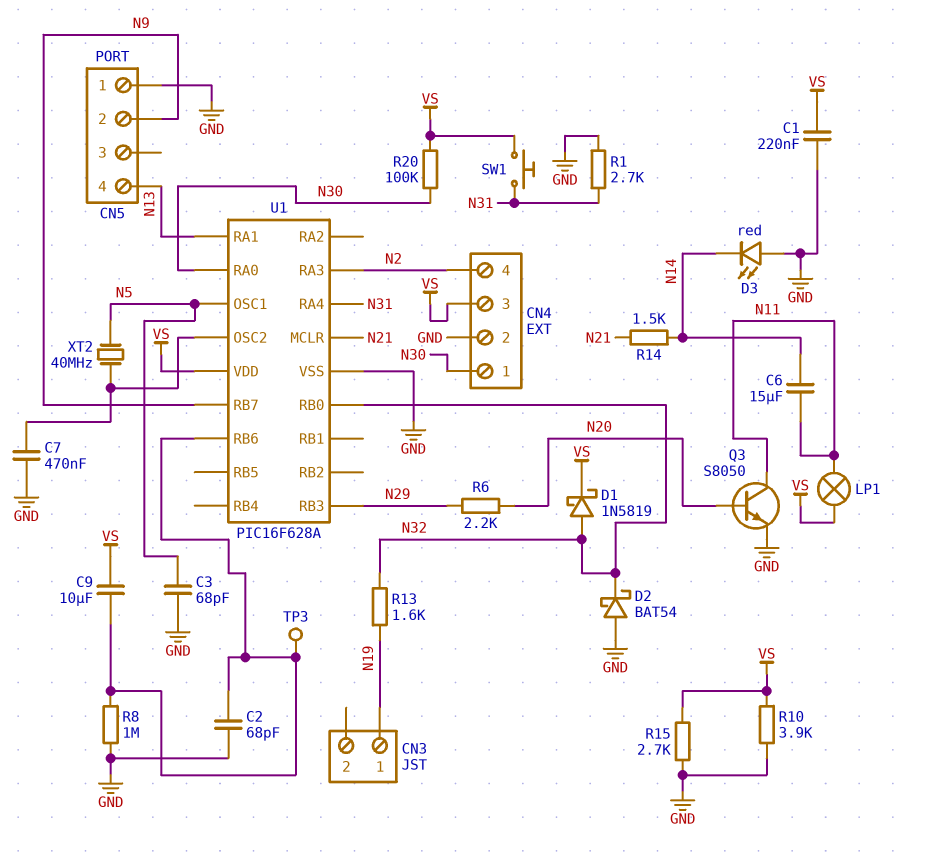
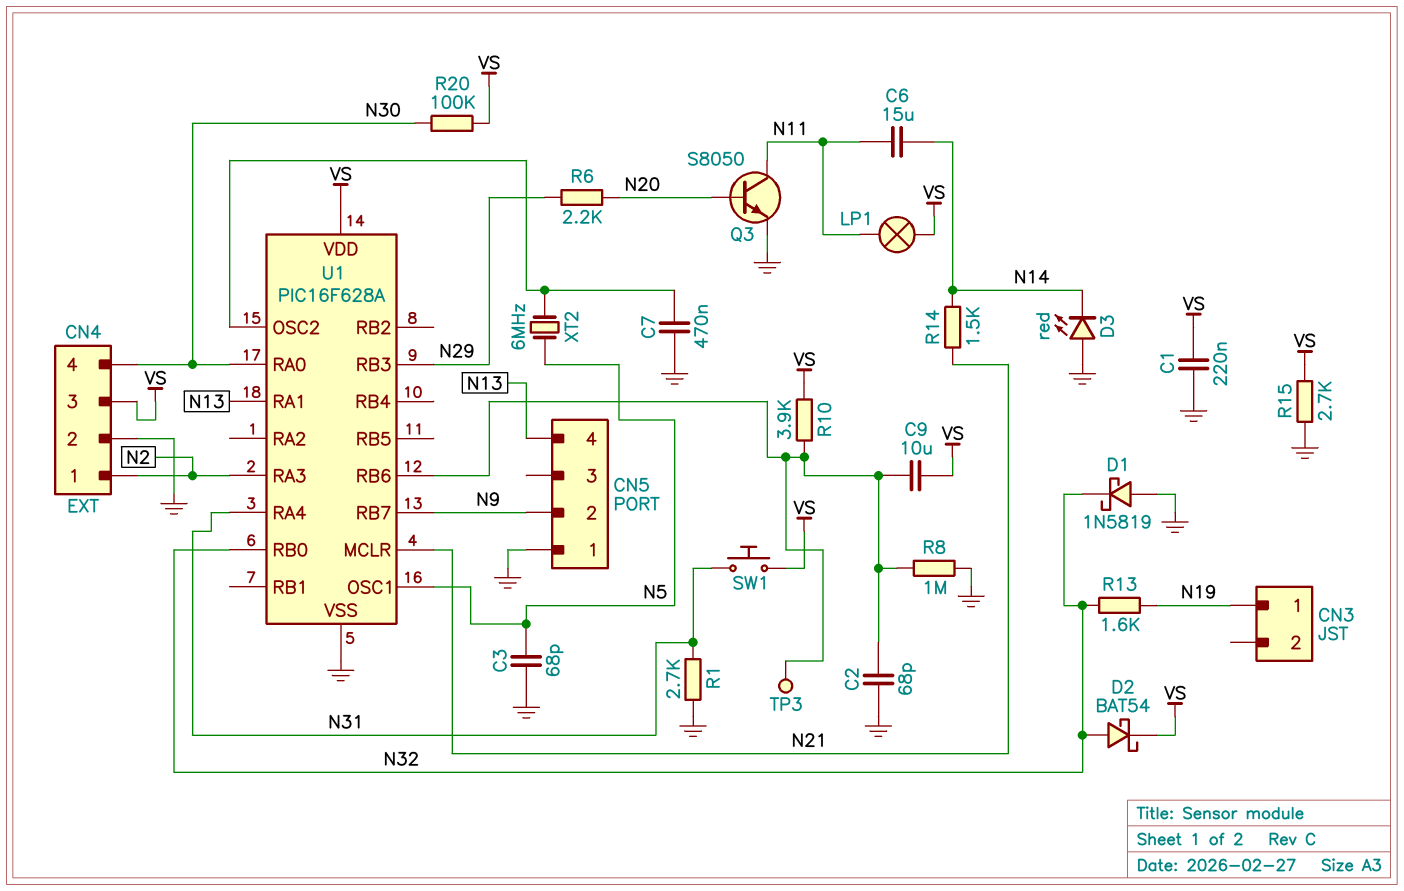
CN4 pin 1: N30 -> N2
CN4 pin 4: N2 -> N30
D1: schottky 1N5819 (A N32, K VS) -> schottky 1N5819 (A GND, K N32)
D2: schottky BAT54 (A GND, K N32) -> schottky BAT54 (A N32, K VS)
R10: 3.9k (GND, VS) -> 3.9k (U1/RB6, VS)
XT2: 40MHz (N5, U1/OSC2) -> 6MHz (N5, U1/OSC2)

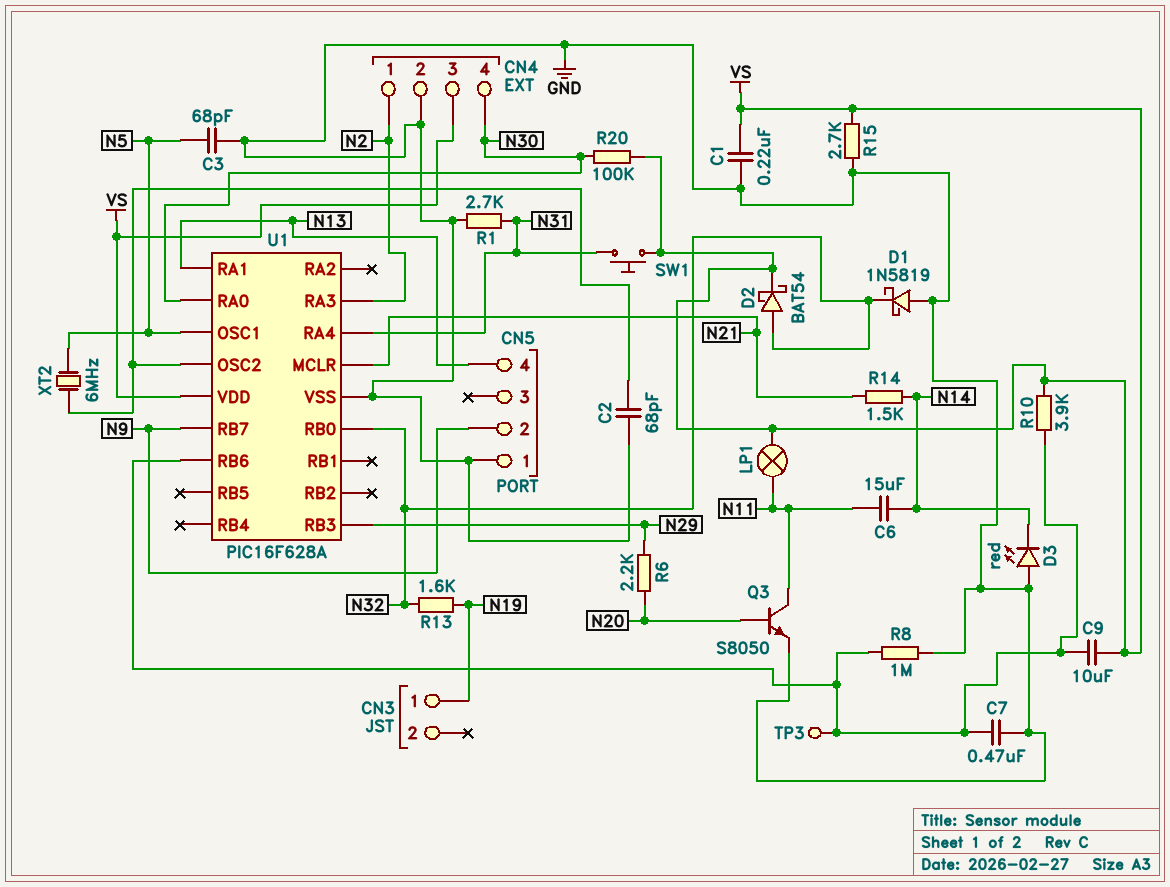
C2: 68pF (GND, U1/RB6) -> 68pF (GND, U1/OSC2)
C7: 470nF (GND, U1/OSC2) -> 470nF (GND, U1/RB6)

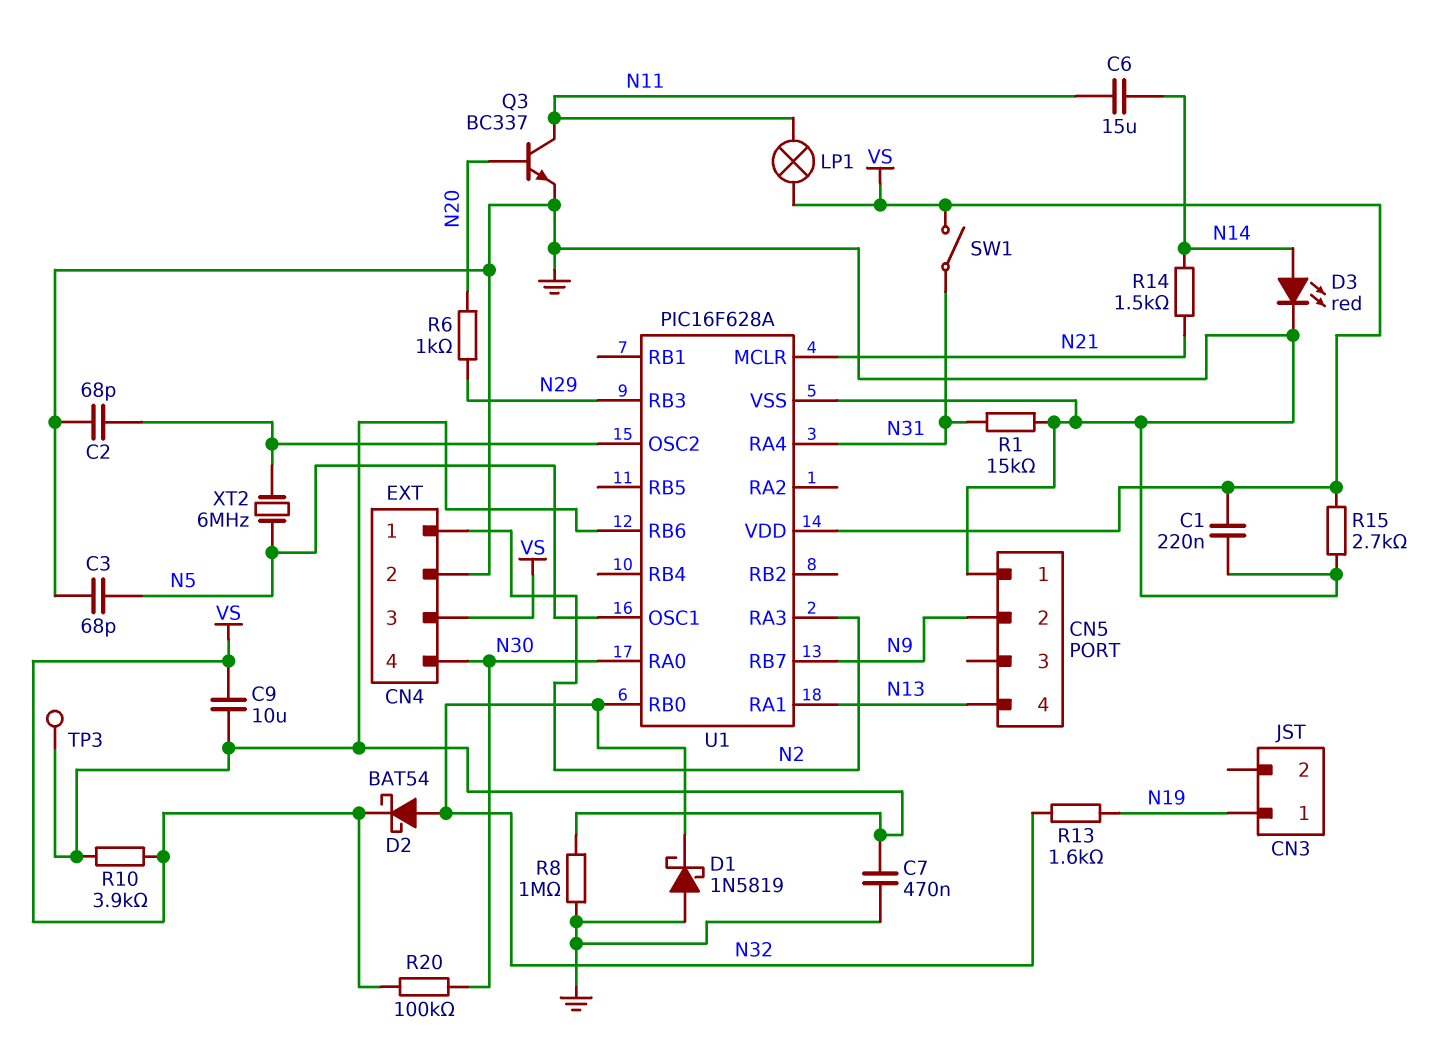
D3: LED red (A GND, K N14) -> LED red (A N14, K GND)
Q3: NPN S8050 (B N20, C N11, E GND) -> NPN BC337 (B N20, C N11, E GND)
R1: 2.7k (GND, N31) -> 15k (GND, N31)
R6: 2.2k (N20, N29) -> 1k (N20, N29)
SW1: button (N31, VS) -> switch (N31, VS)

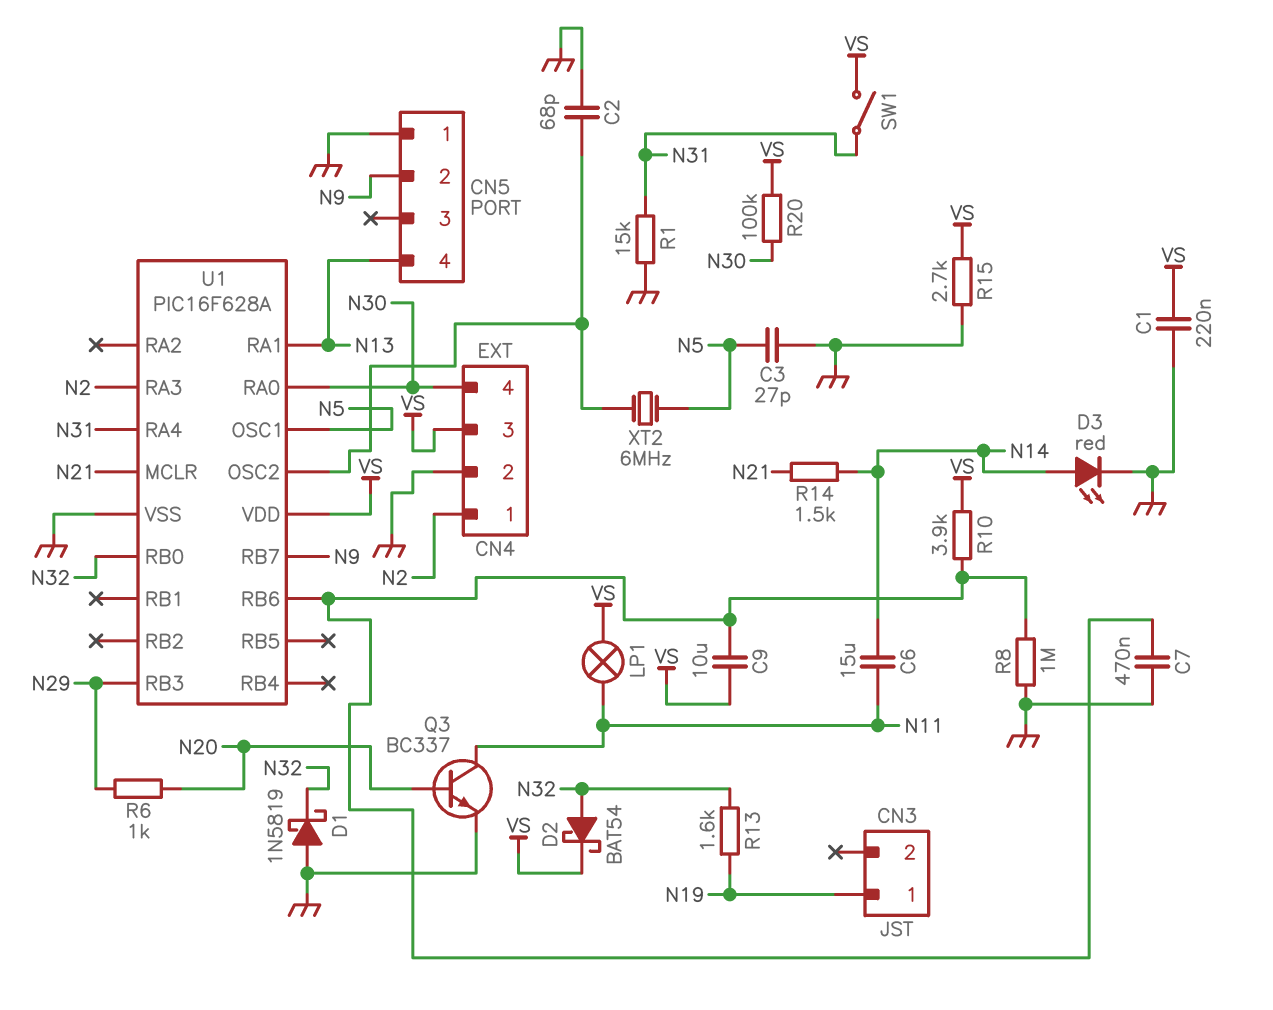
C3: 68pF (GND, N5) -> 27pF (GND, N5)
TP3: test point (U1/RB6) -> none

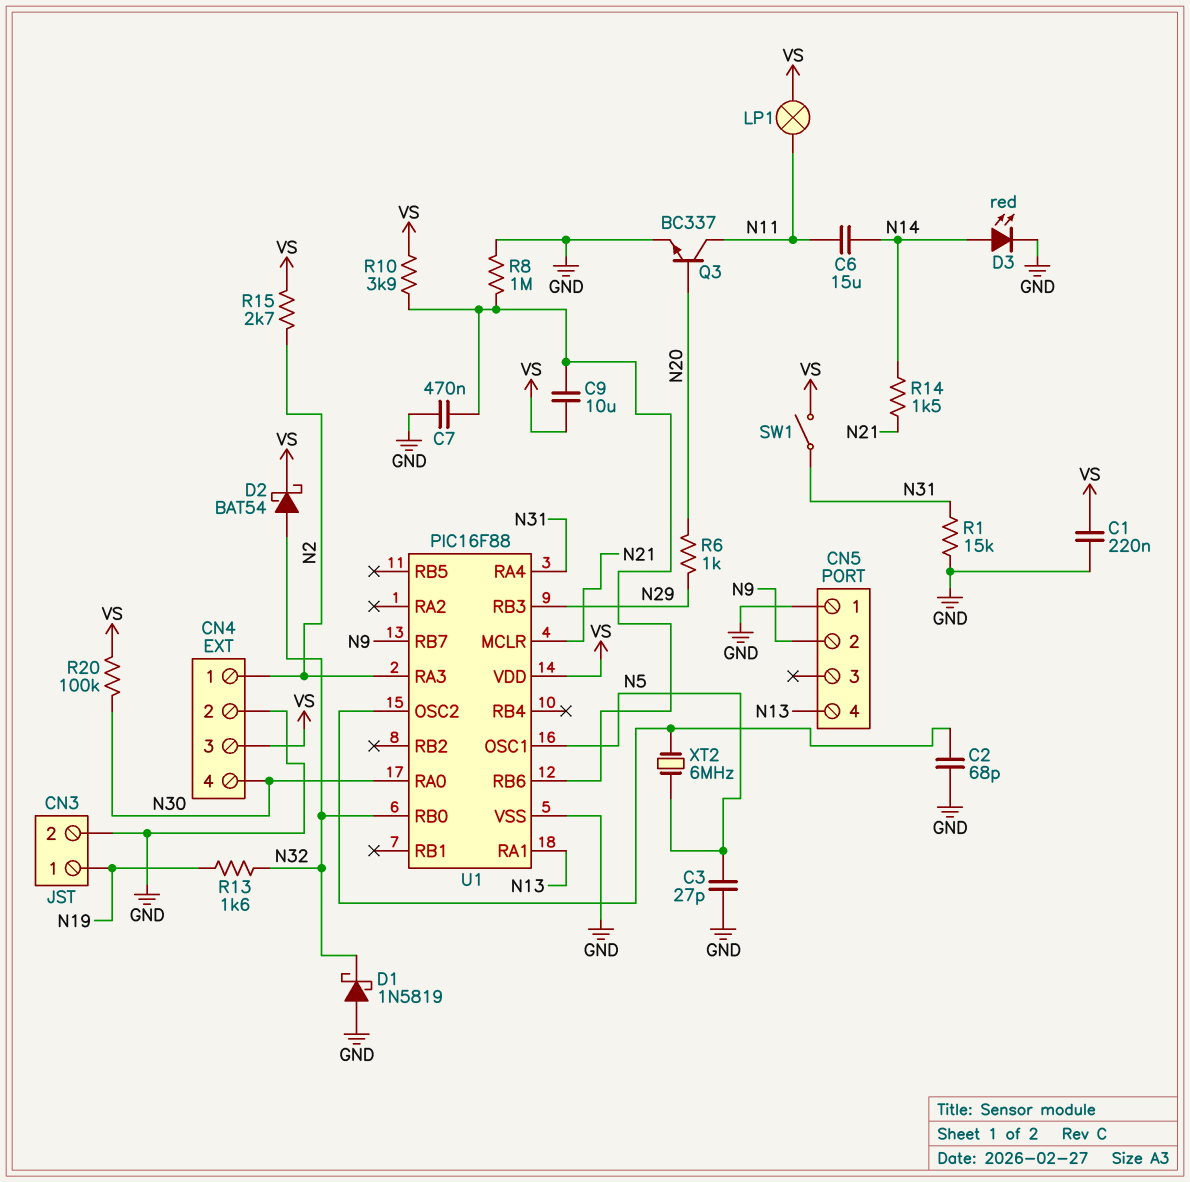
CN3 pin 2: none -> GND
R15: 2.7k (GND, VS) -> 2.7k (N2, VS)
U1: PIC16F628A -> PIC16F88

